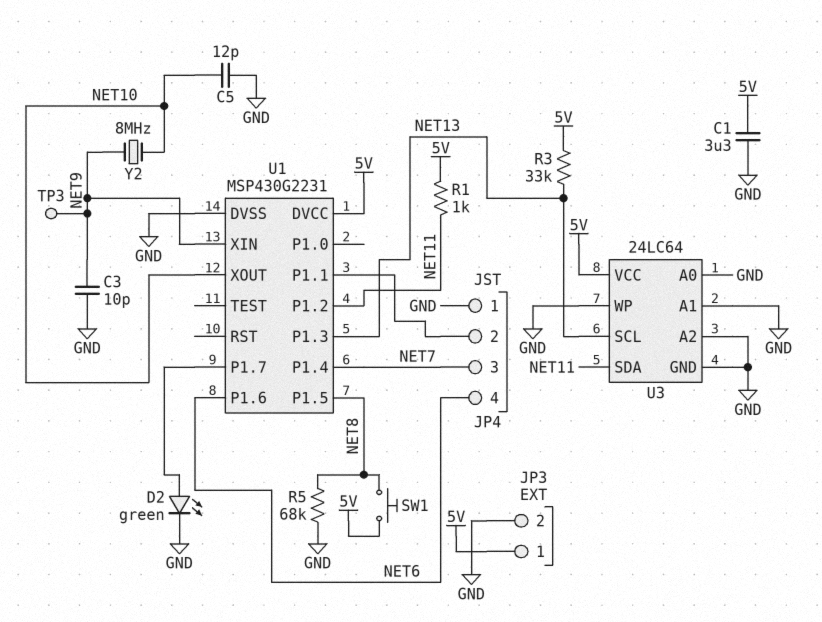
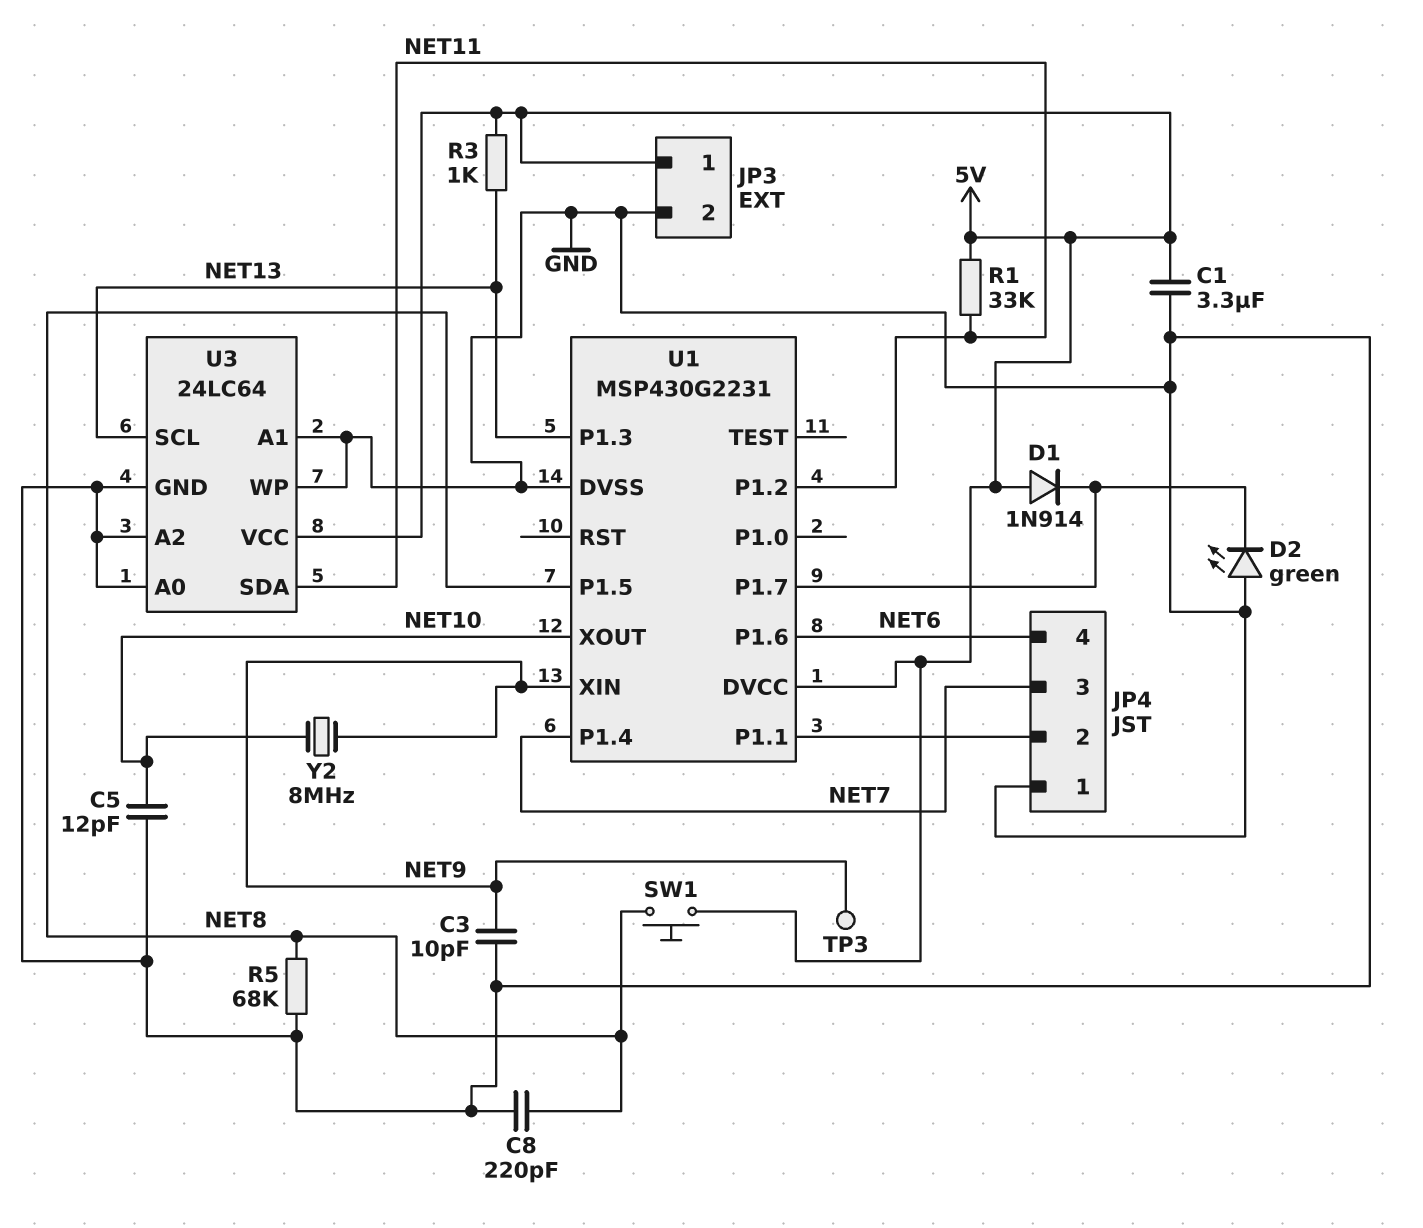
C8: none -> 220pF (GND, NET8)
D1: none -> diode 1N914 (A 5V, K U1/P1.7)
D2: LED green (A U1/P1.7, K GND) -> LED green (A GND, K U1/P1.7)
R1: 1k (5V, NET11) -> 33k (5V, NET11)
R3: 33k (5V, NET13) -> 1k (5V, NET13)

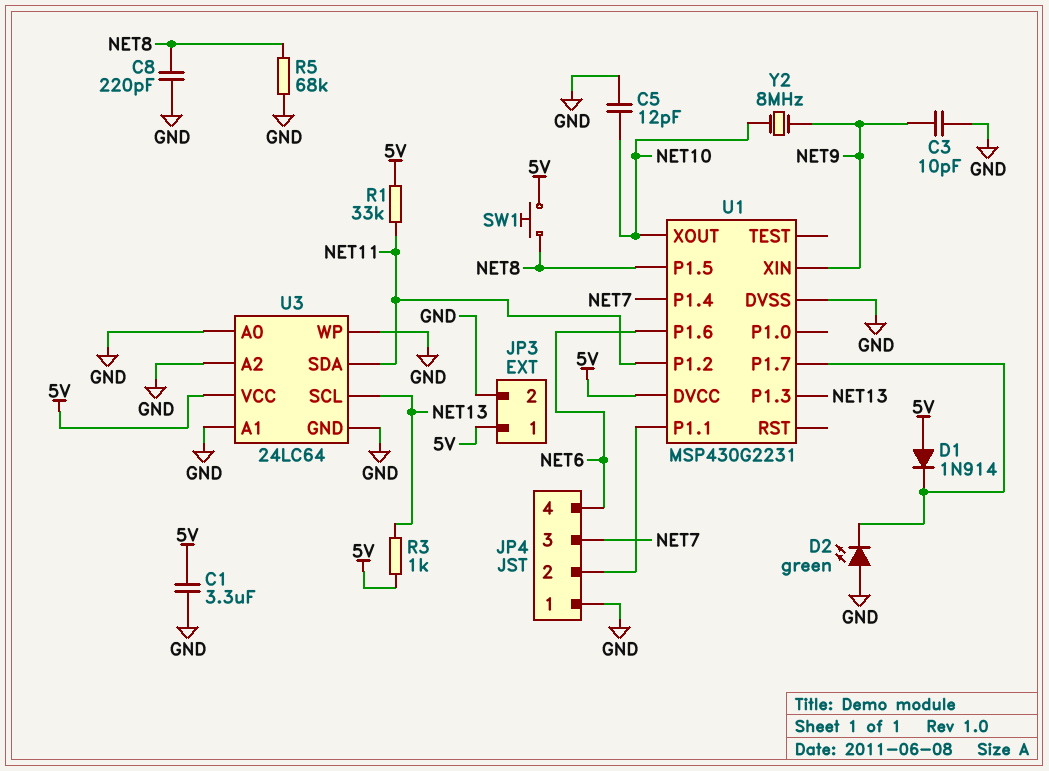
TP3: test point (NET9) -> none

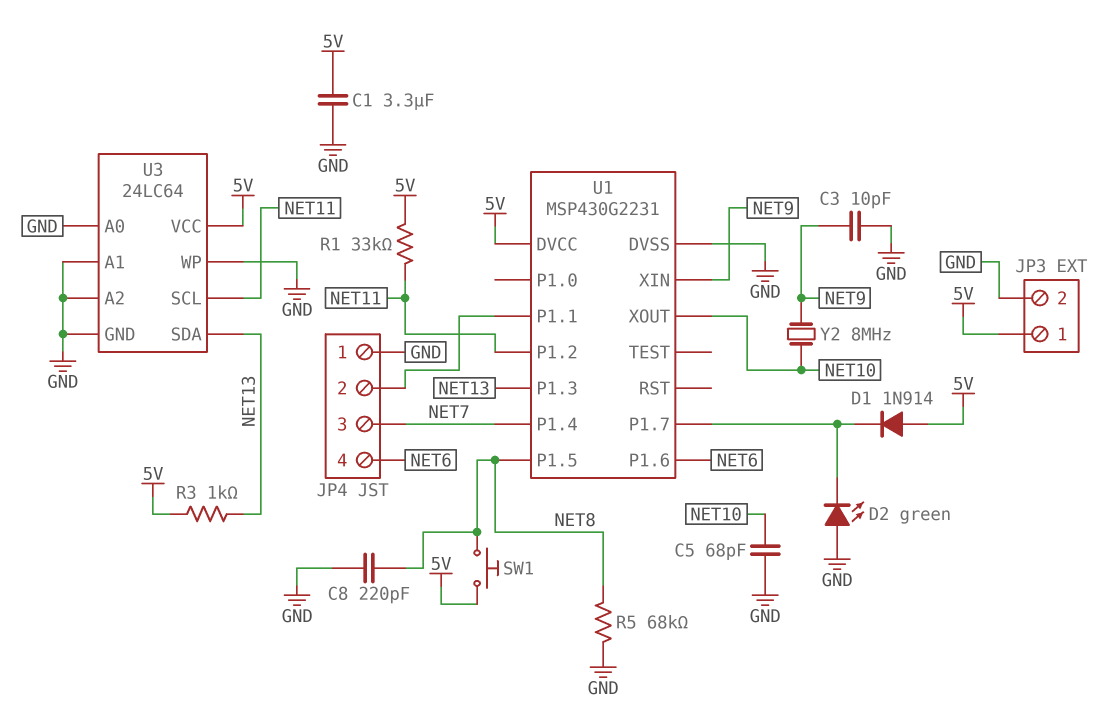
C5: 12pF (GND, NET10) -> 68pF (GND, NET10)
U3 pin SCL: NET13 -> NET11
U3 pin SDA: NET11 -> NET13

